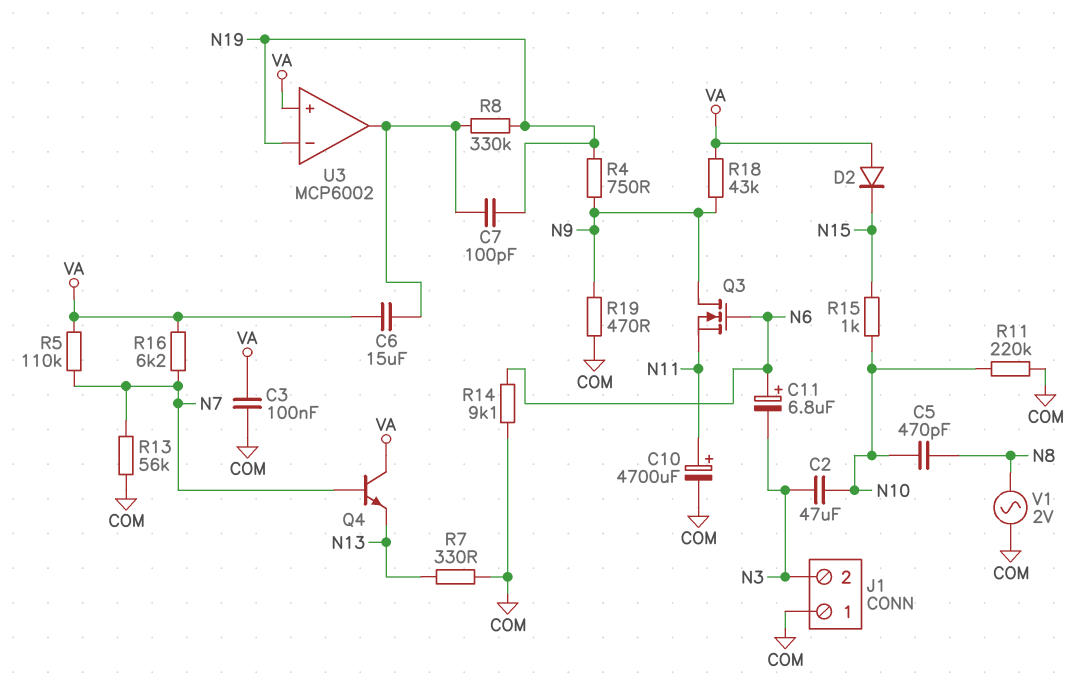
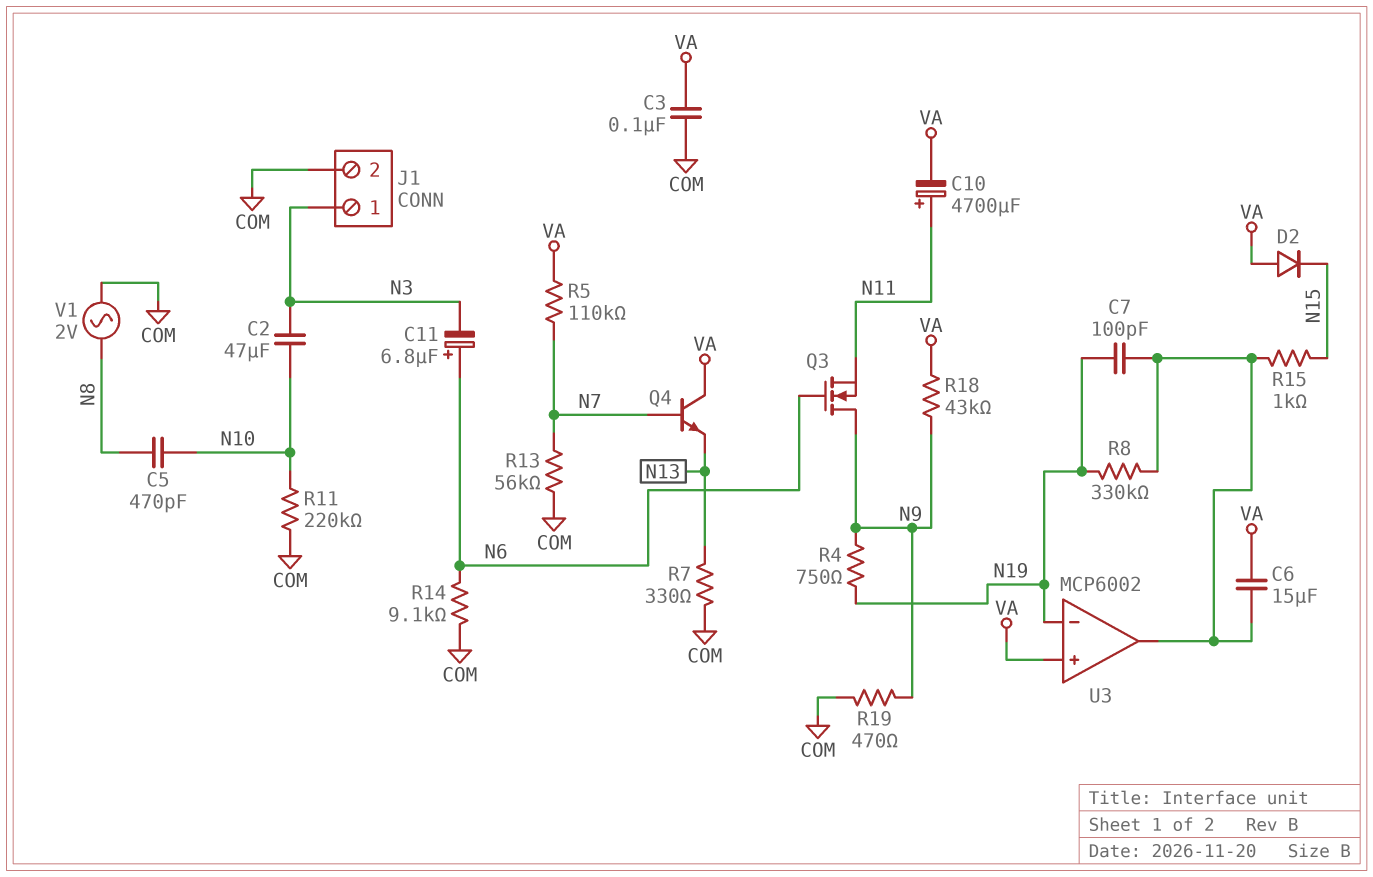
C10: 4700uF (plus N11, minus COM) -> 4700uF (plus N11, minus VA)
J1 pin 1: COM -> N3
J1 pin 2: N3 -> COM
R15: 1k (N10, N15) -> 1k (N15, U3/out)
R16: 6.2k (N7, VA) -> none

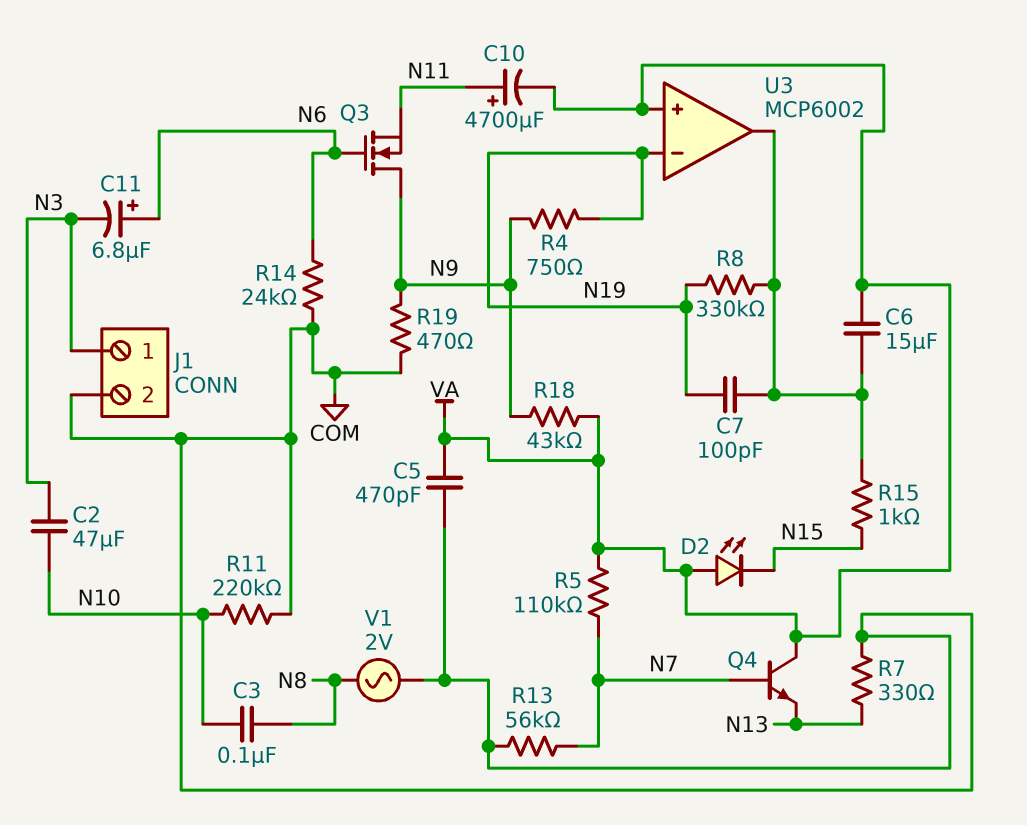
C3: 100nF (COM, VA) -> 100nF (N8, N10)
C5: 470pF (N8, N10) -> 470pF (COM, VA)
D2: diode (A VA, K N15) -> LED (A VA, K N15)
R14: 9.1k (COM, N6) -> 24k (COM, N6)

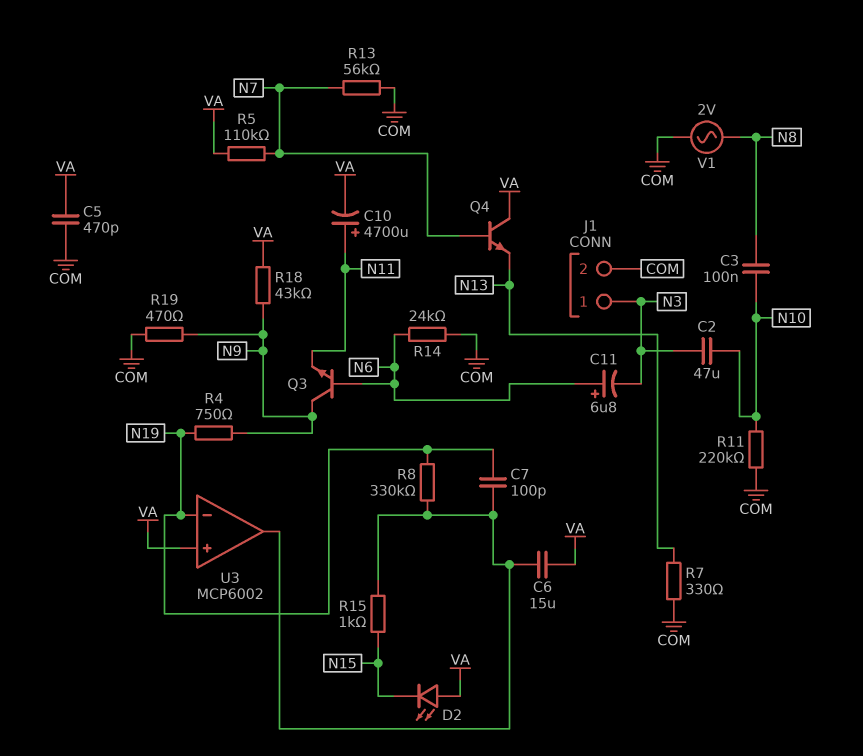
Q3: NMOS (G N6, D N9, S N11) -> NPN (B N6, C N9, E N11)

